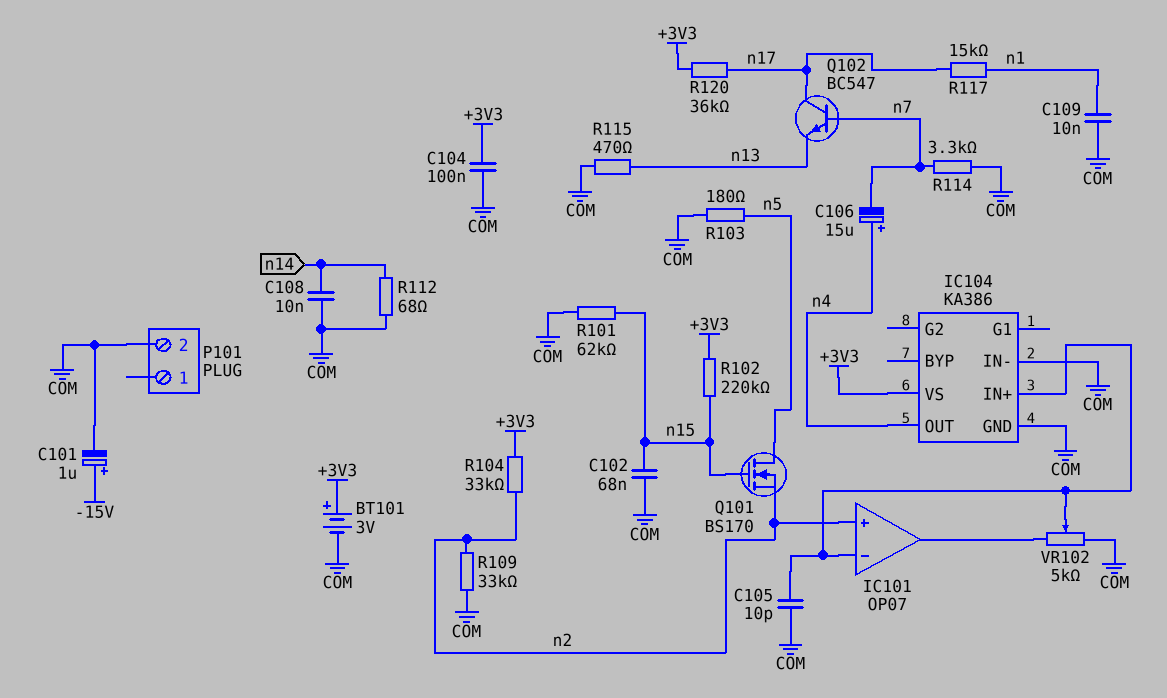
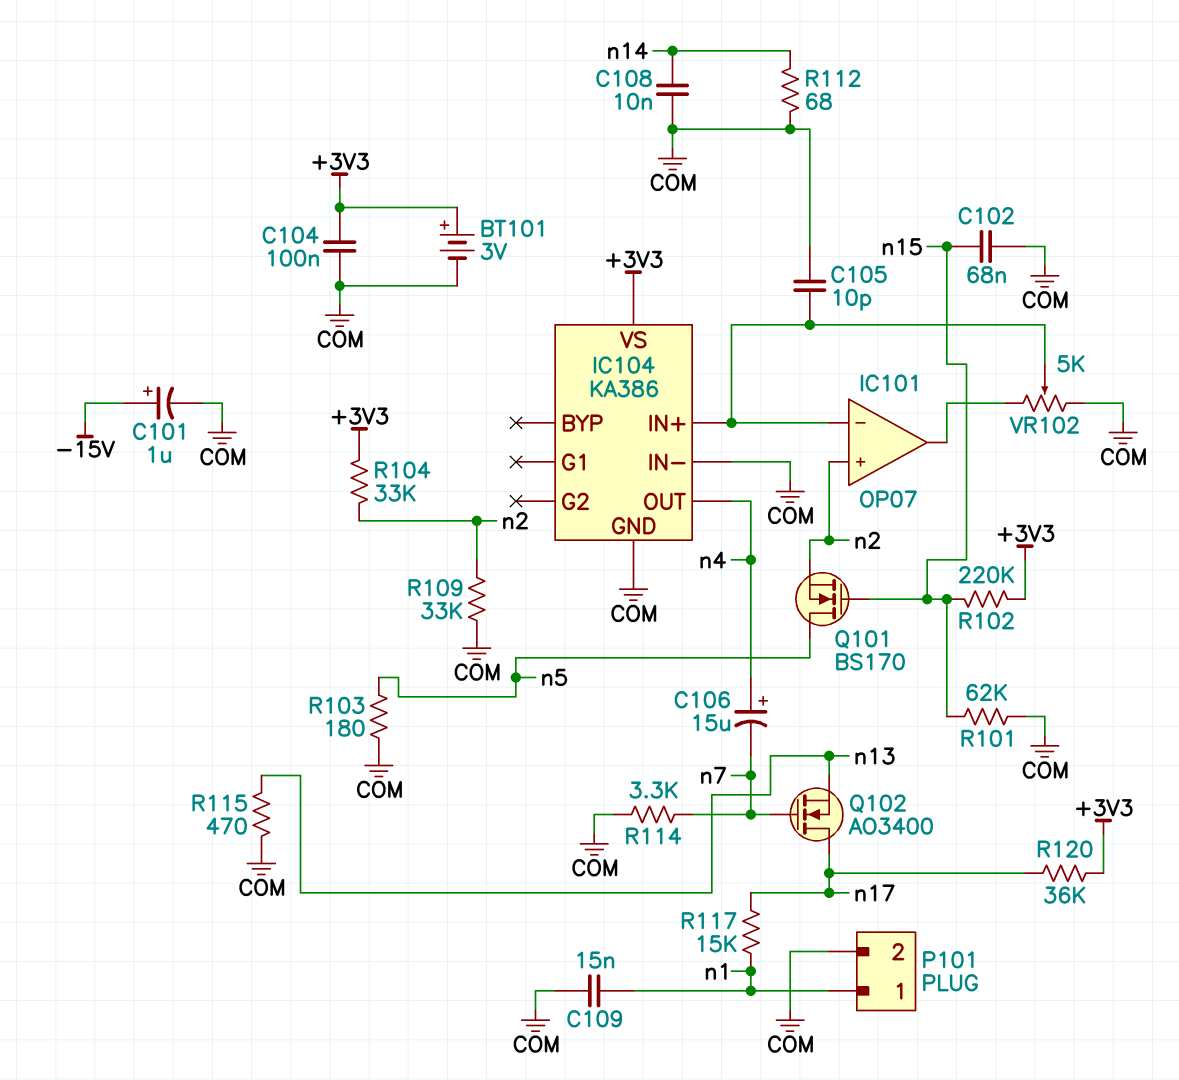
C109: 10nF (COM, n1) -> 15nF (COM, n1)
P101 pin 1: none -> n1
Q102: NPN BC547 (B n7, C n17, E n13) -> NMOS AO3400 (G n7, D n17, S n13)

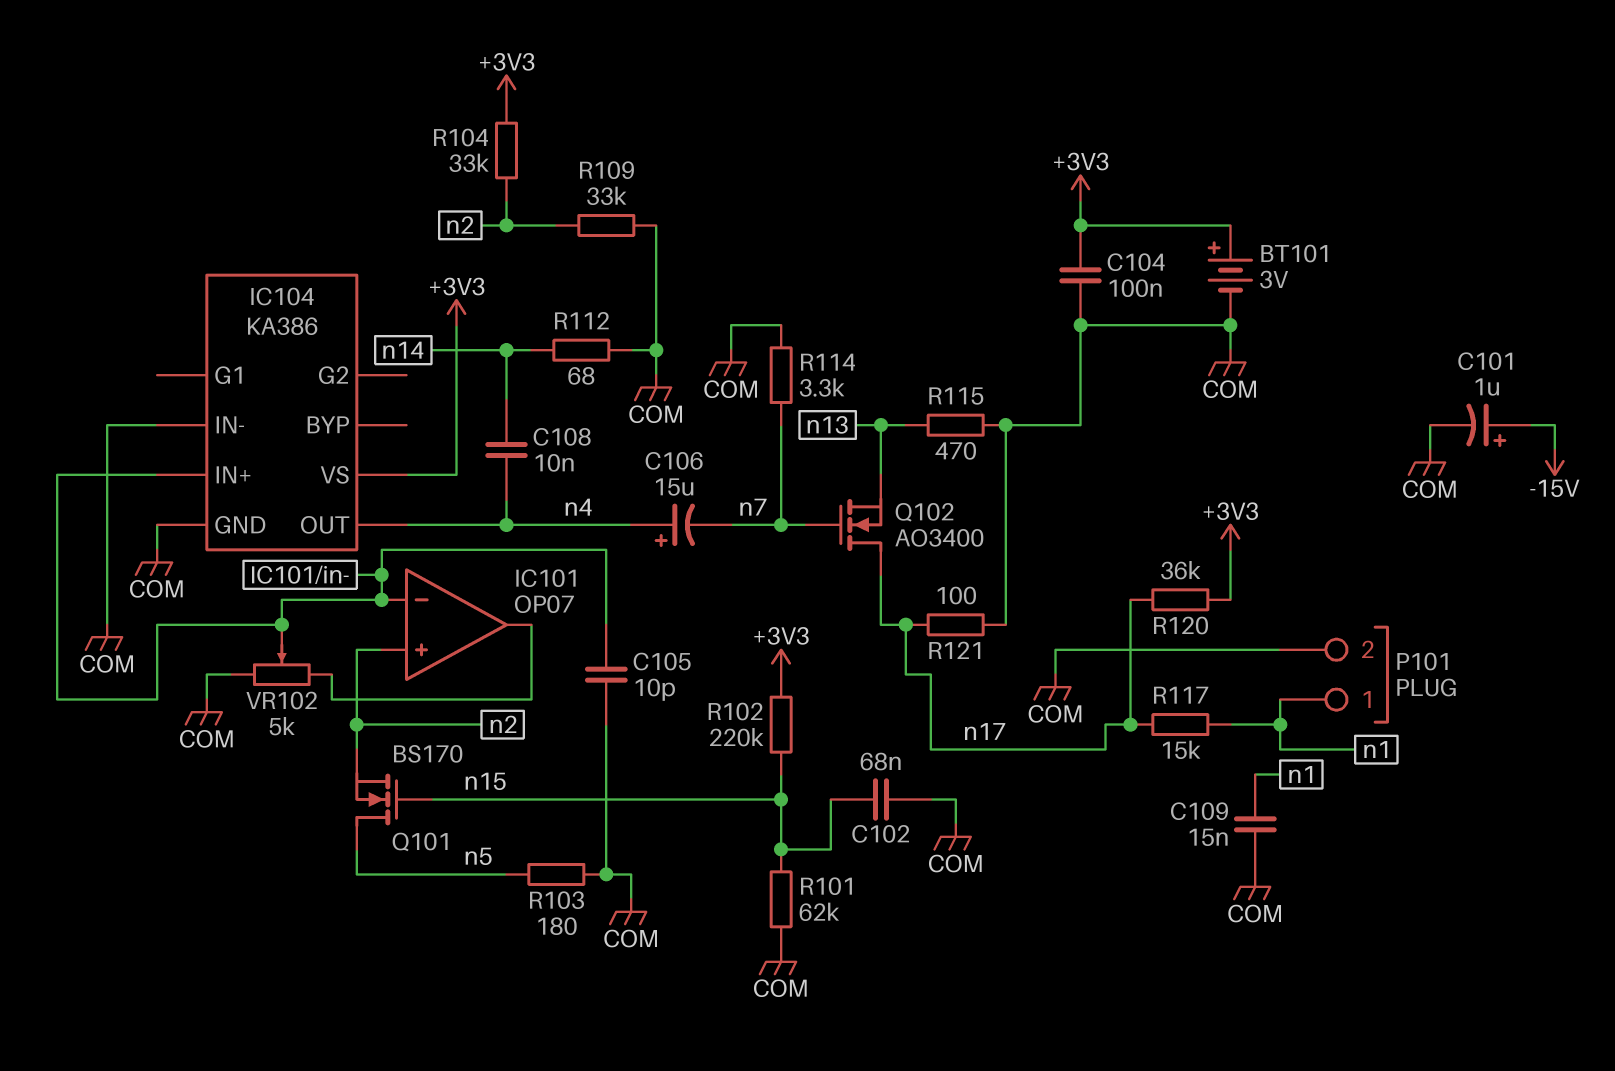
C108: 10nF (COM, n14) -> 10nF (n4, n14)
R121: none -> 100 (COM, n17)

